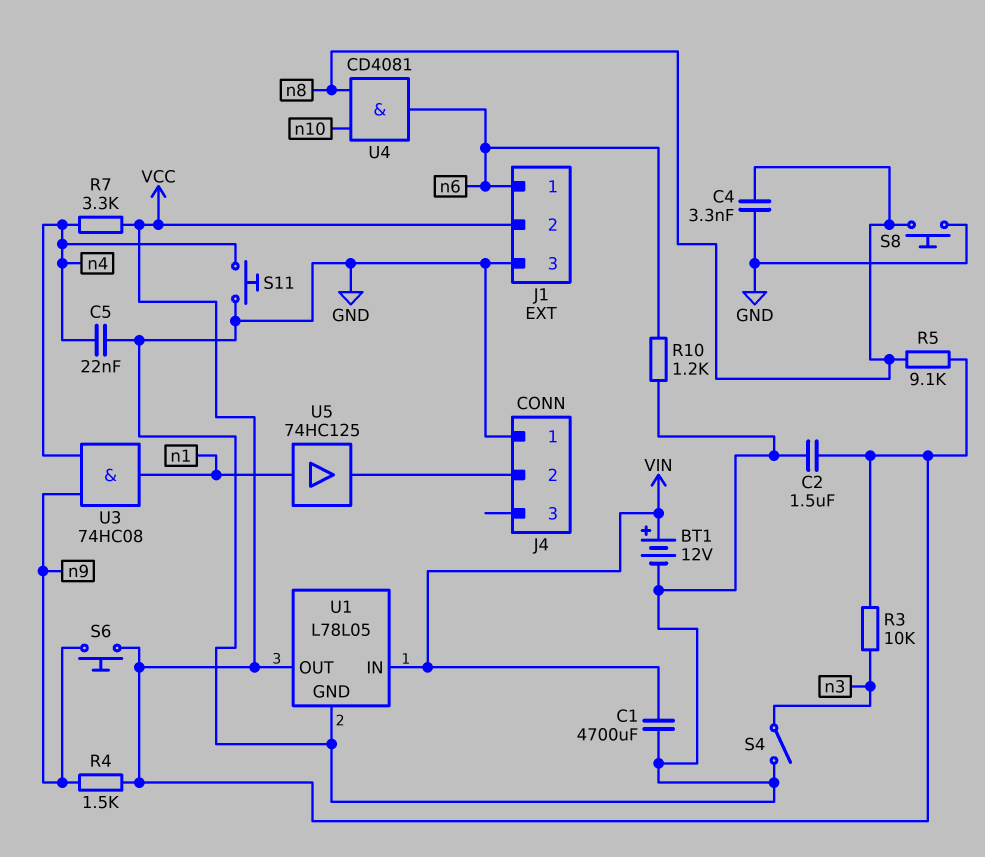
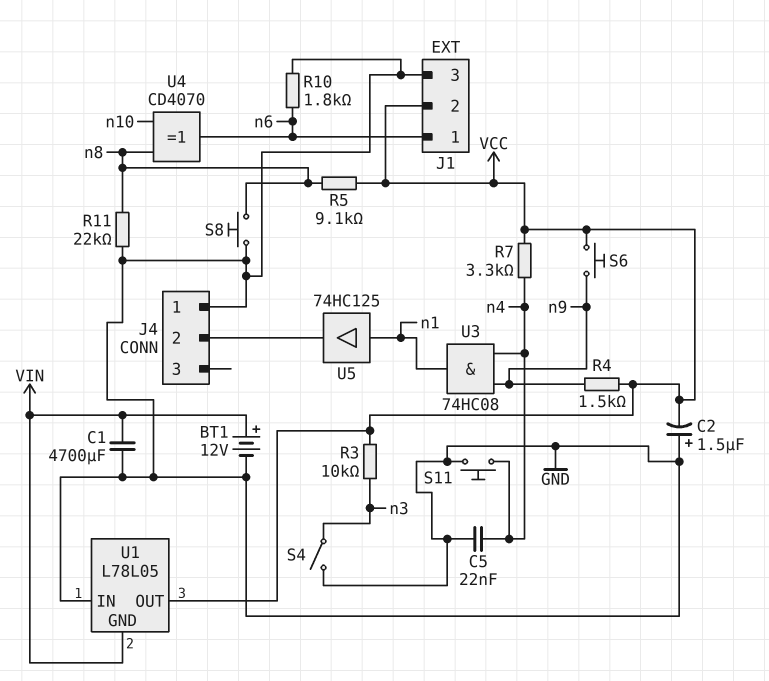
C2: 1.5uF (GND, VCC) -> 1.5uF (plus GND, minus VCC)
C4: 3.3nF (GND, n8) -> none
R10: 1.2k (GND, n6) -> 1.8k (GND, n6)
R11: none -> 22k (GND, n8)
U1 pin GND: GND -> VIN
U1 pin IN: VIN -> GND
U4: AND CD4081 (in n8, in n10, out n6) -> XOR CD4070 (in n8, in n10, out n6)

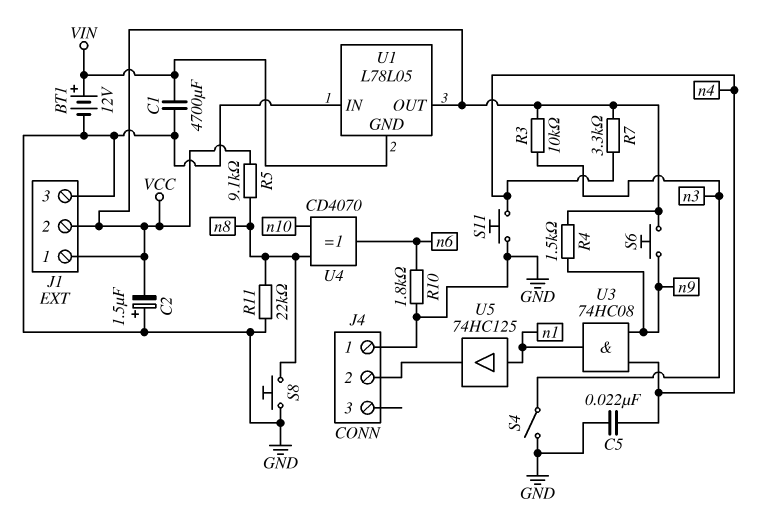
J1 pin 1: n6 -> VCC

